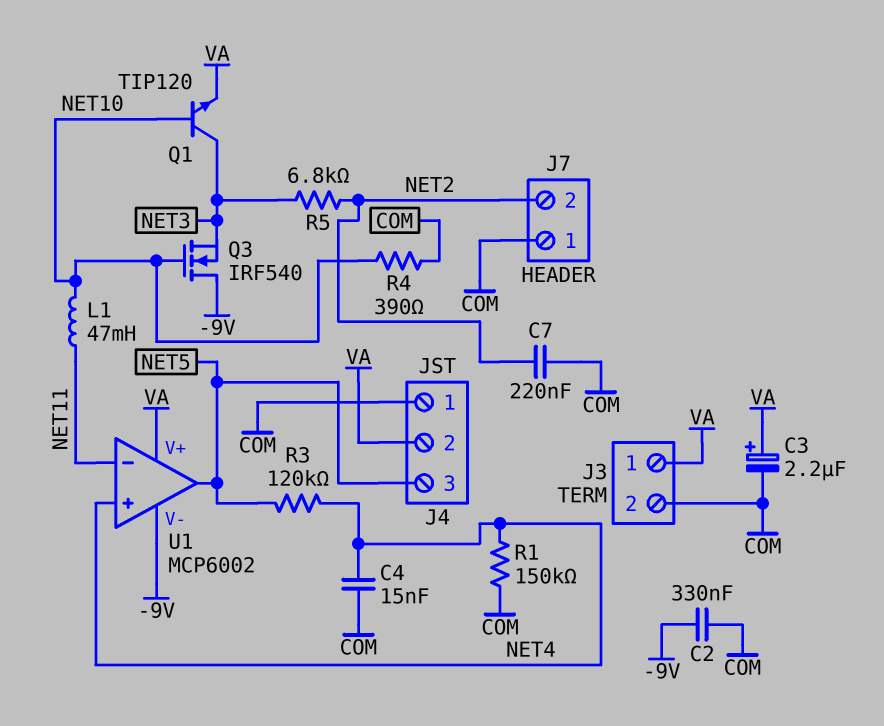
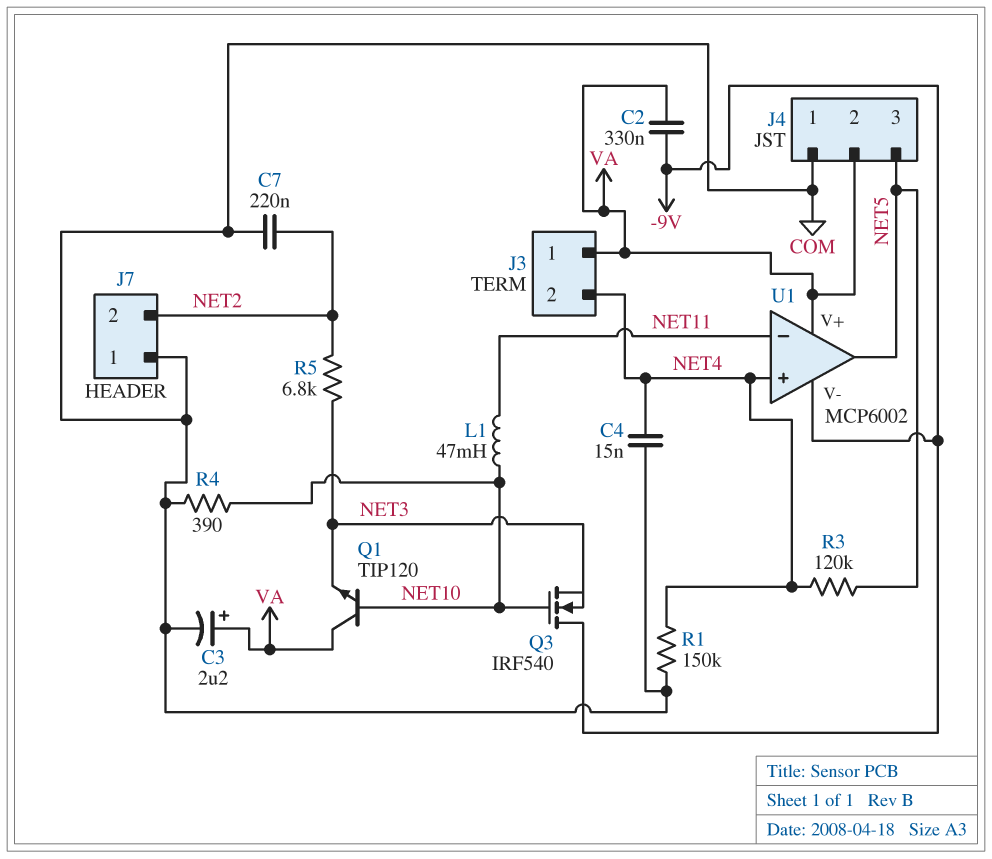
C2: 330nF (-9V, COM) -> 330nF (-9V, VA)
J3 pin 2: COM -> NET4
Q1: NPN TIP120 (B NET10, C NET3, E VA) -> NPN TIP120 (B NET10, C VA, E NET3)

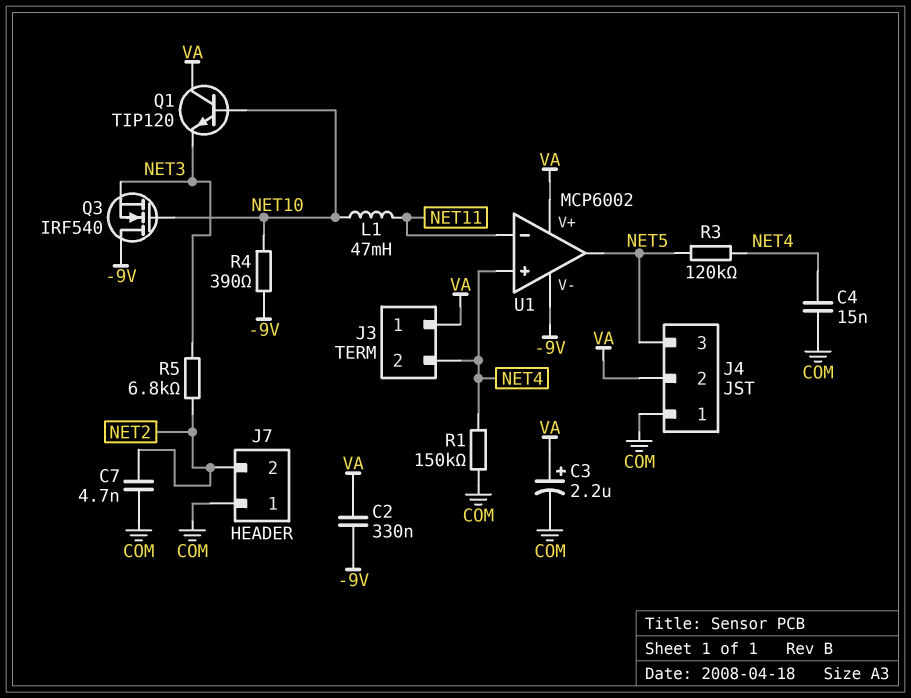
C7: 220nF (COM, NET2) -> 4.7nF (COM, NET2)
R4: 390 (COM, NET10) -> 390 (-9V, NET10)

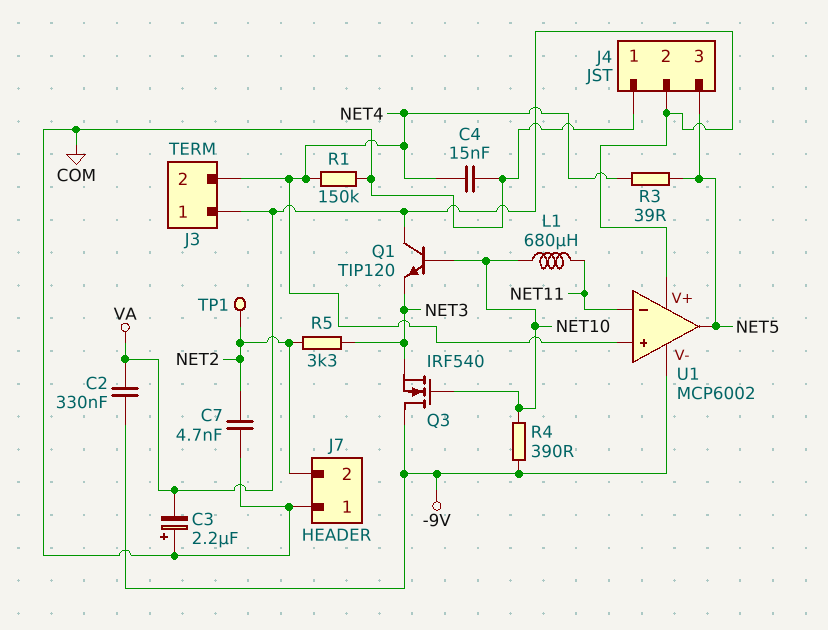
C3: 2.2uF (plus VA, minus COM) -> 2.2uF (plus COM, minus VA)
L1: 47mH (NET10, NET11) -> 680uH (NET10, NET11)
R3: 120k (NET4, NET5) -> 39 (NET4, NET5)
R5: 6.8k (NET2, NET3) -> 3.3k (NET2, NET3)
TP1: none -> test point (NET2)

